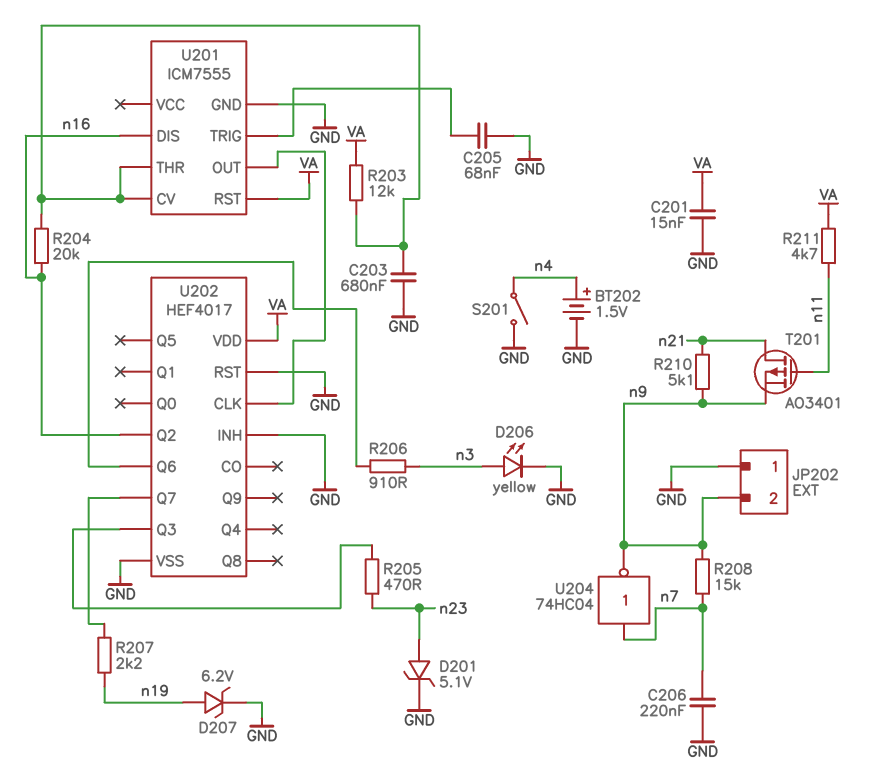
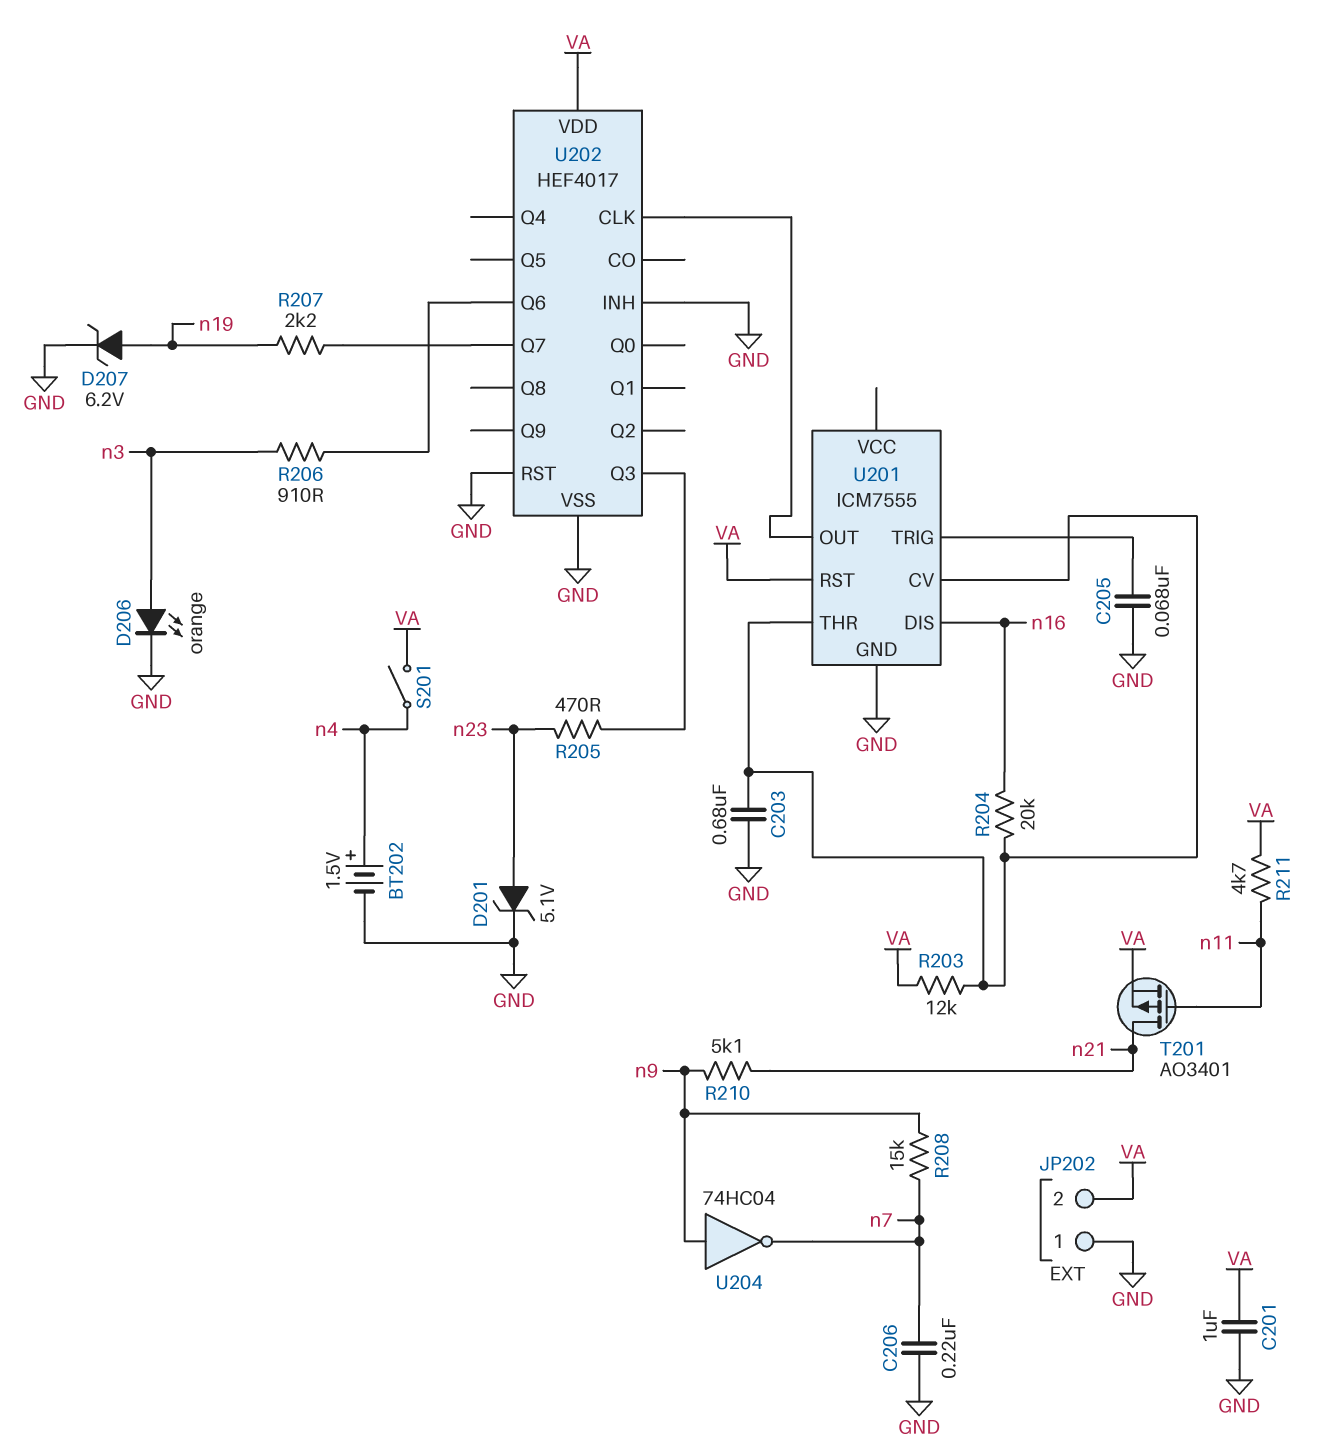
C201: 15nF (GND, VA) -> 1uF (GND, VA)
D206: LED yellow (A n3, K GND) -> LED orange (A n3, K GND)
JP202 pin 2: n9 -> VA
S201: switch (GND, n4) -> switch (VA, n4)
T201: PMOS AO3401 (G n11, D n21, S n9) -> PMOS AO3401 (G n11, D n21, S VA)
U202 pin Q2: n16 -> none
U204: NOT 74HC04 (in n7, out n9) -> NOT 74HC04 (in n9, out n7)

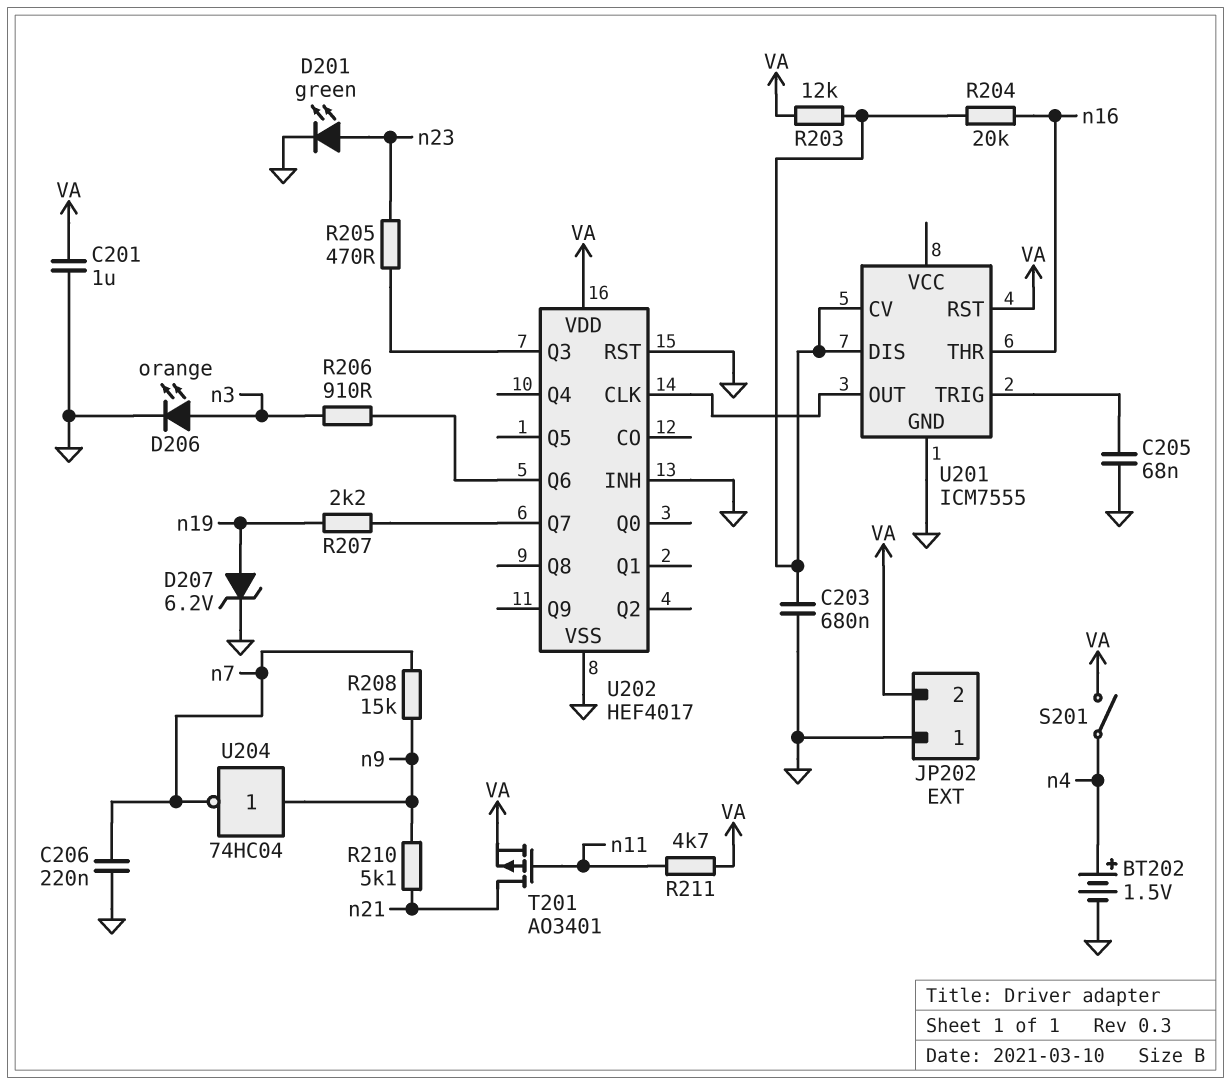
D201: zener 5.1V (A n23, K GND) -> LED green (A n23, K GND)
U201 pin DIS: n16 -> U201/CV
U201 pin THR: U201/CV -> n16

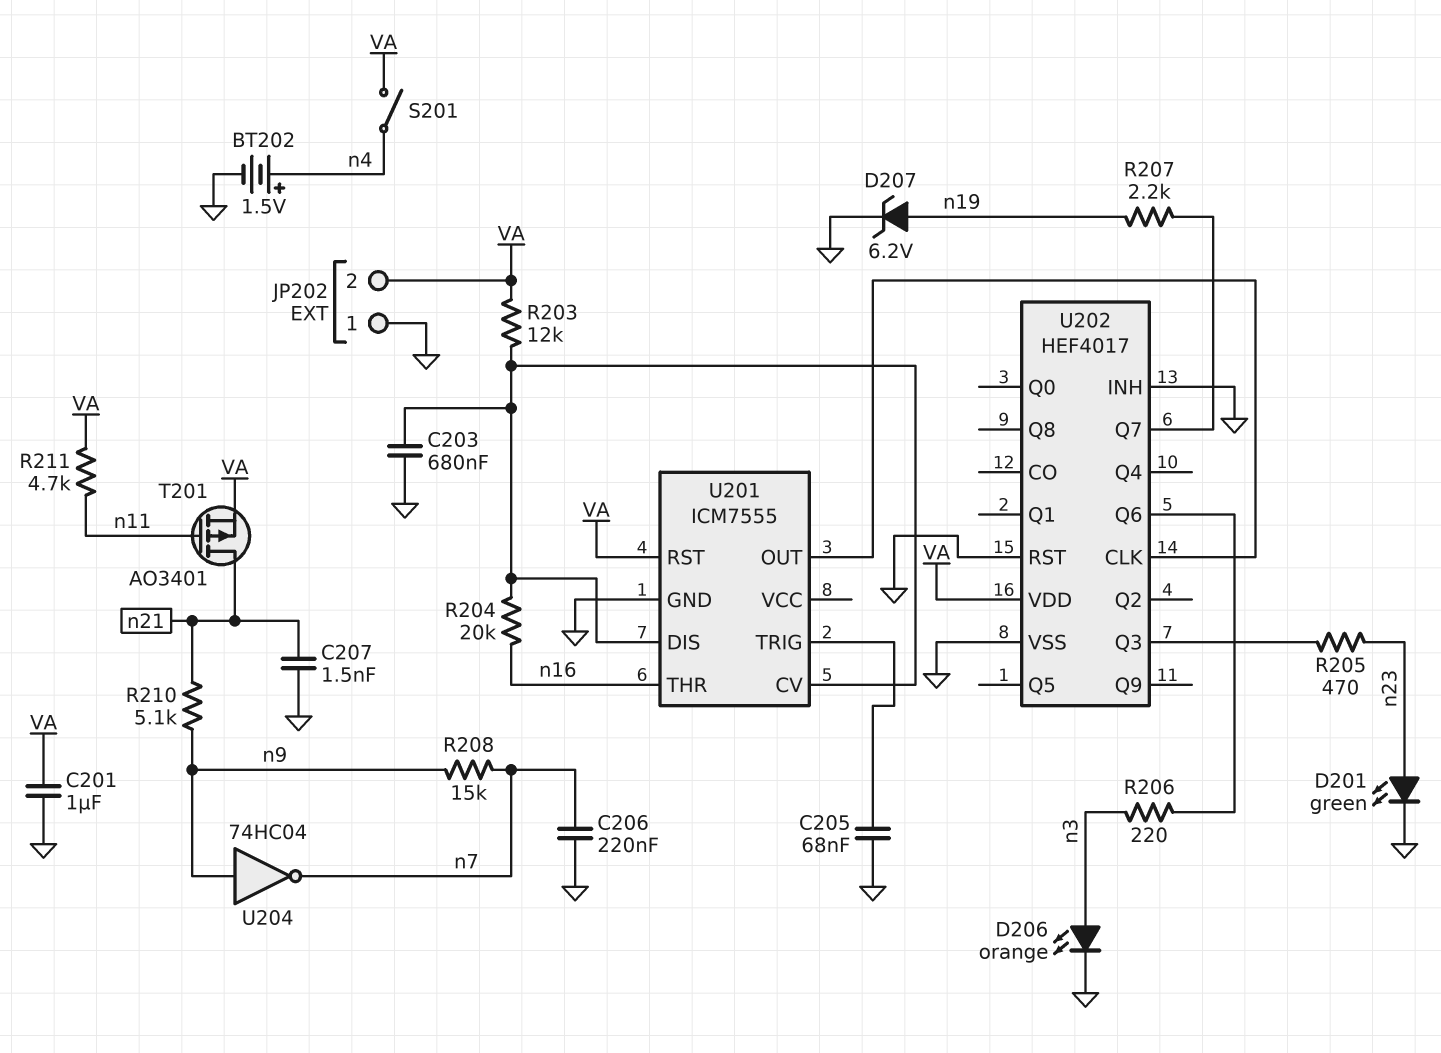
C207: none -> 1.5nF (GND, n21)
R206: 910 (U202/Q6, n3) -> 220 (U202/Q6, n3)

